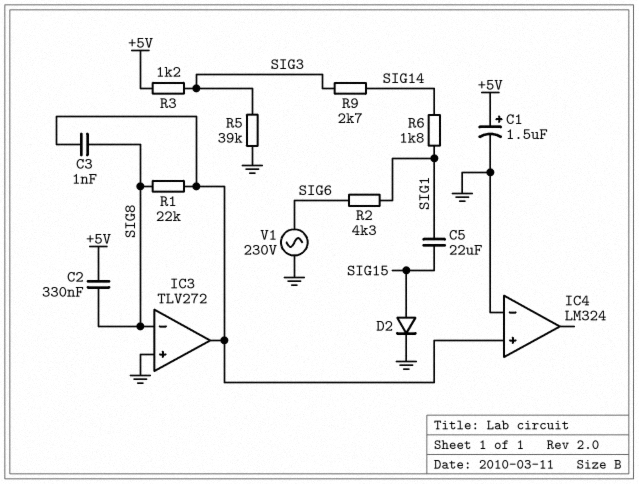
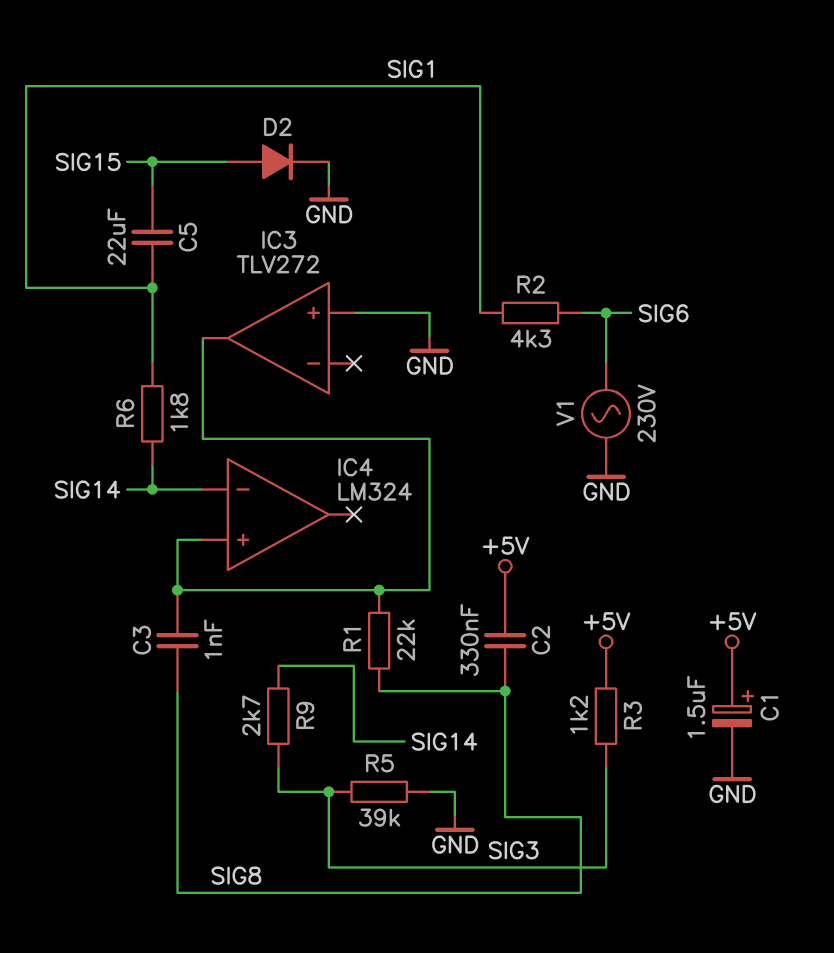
IC3 pin in-: SIG8 -> none
IC4 pin in-: GND -> SIG14

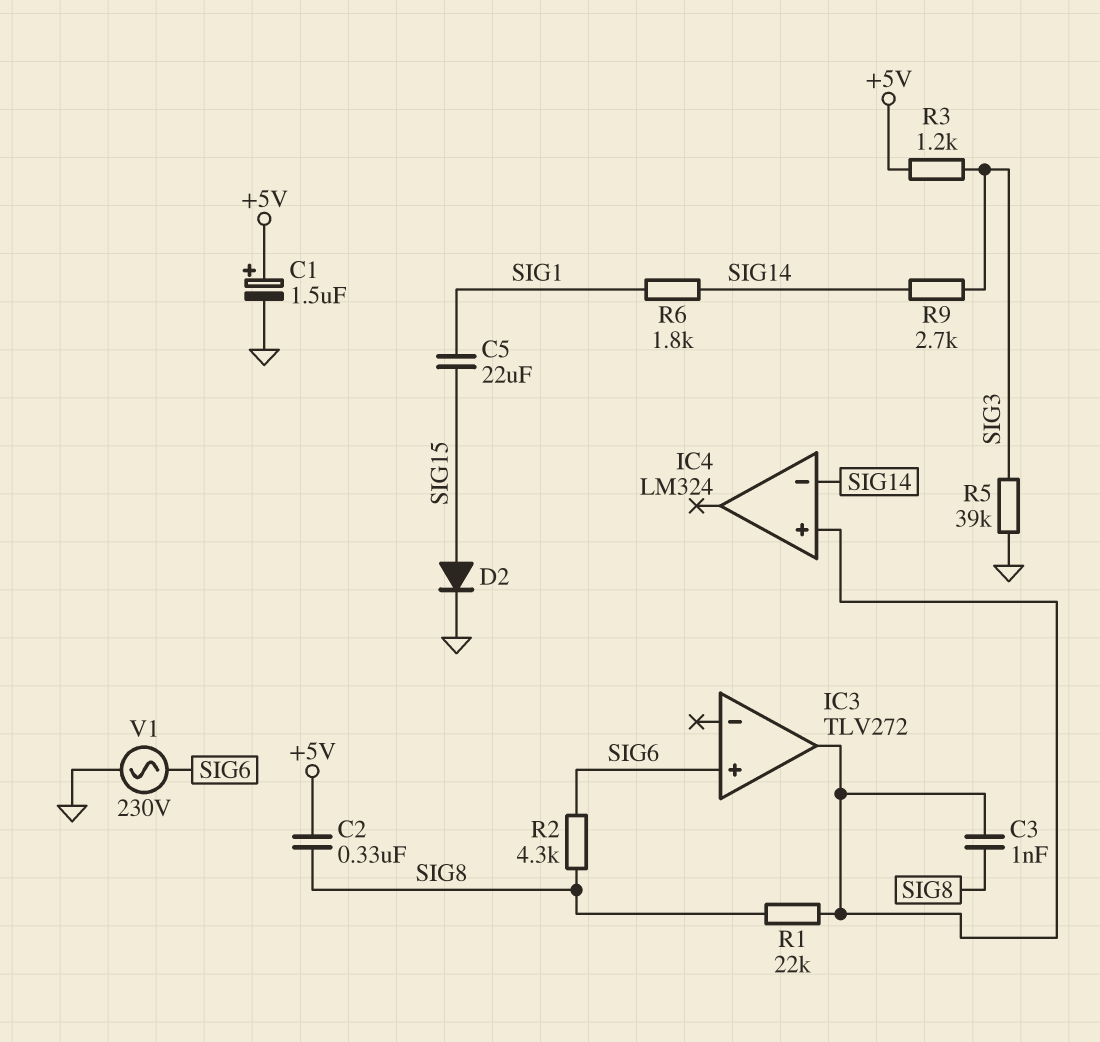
IC3 pin in+: GND -> SIG6
R2: 4.3k (SIG1, SIG6) -> 4.3k (SIG6, SIG8)

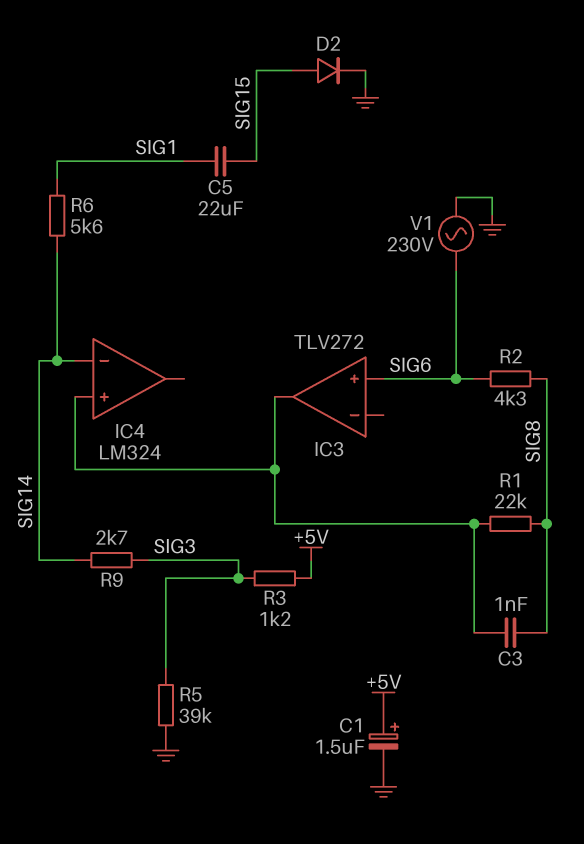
C2: 330nF (+5V, SIG8) -> none
R6: 1.8k (SIG1, SIG14) -> 5.6k (SIG1, SIG14)

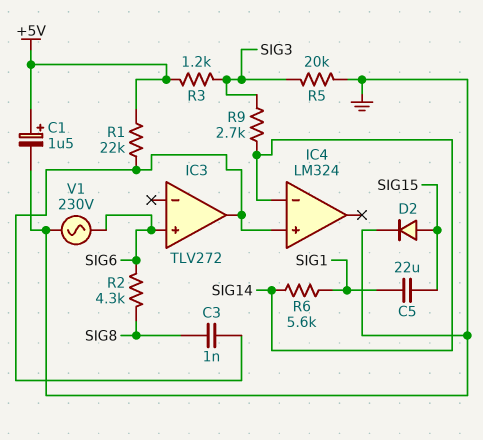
R1: 22k (IC3/out, SIG8) -> 22k (+5V, IC3/out)
R5: 39k (GND, SIG3) -> 20k (GND, SIG3)

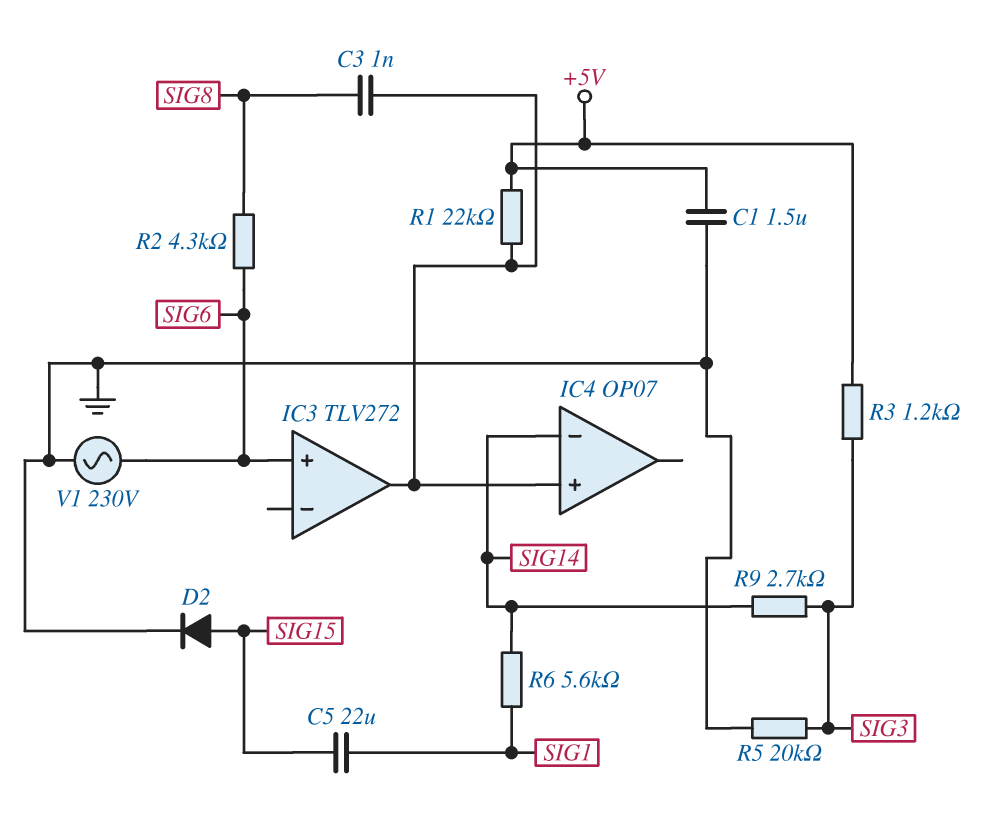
C1: 1.5uF (plus +5V, minus GND) -> 1.5uF (+5V, GND)
IC4: LM324 -> OP07

